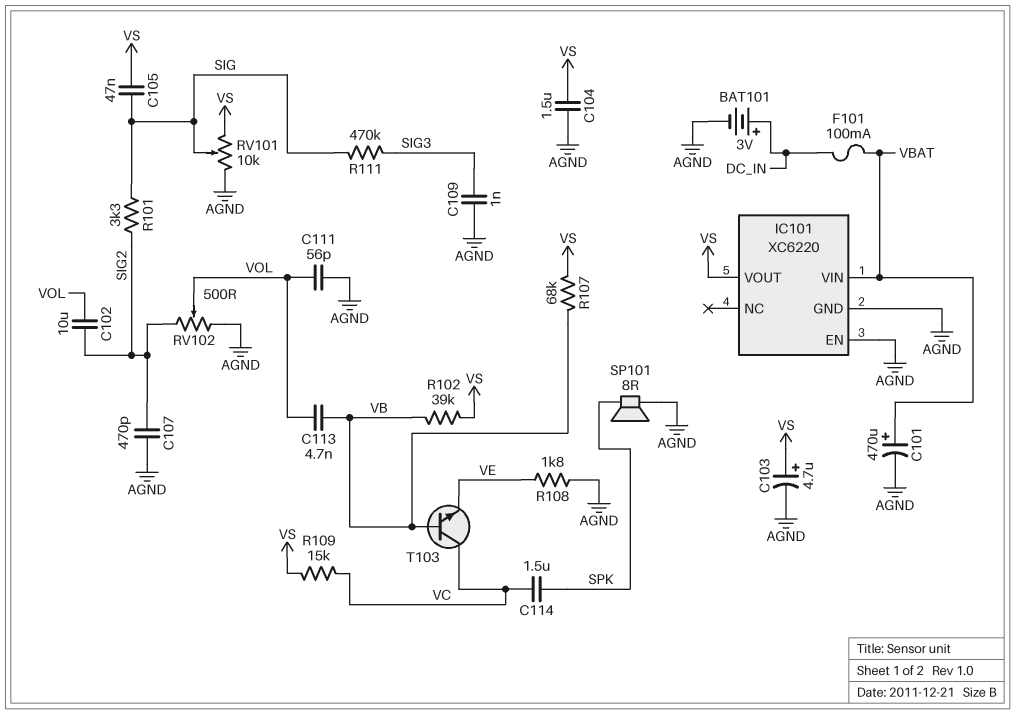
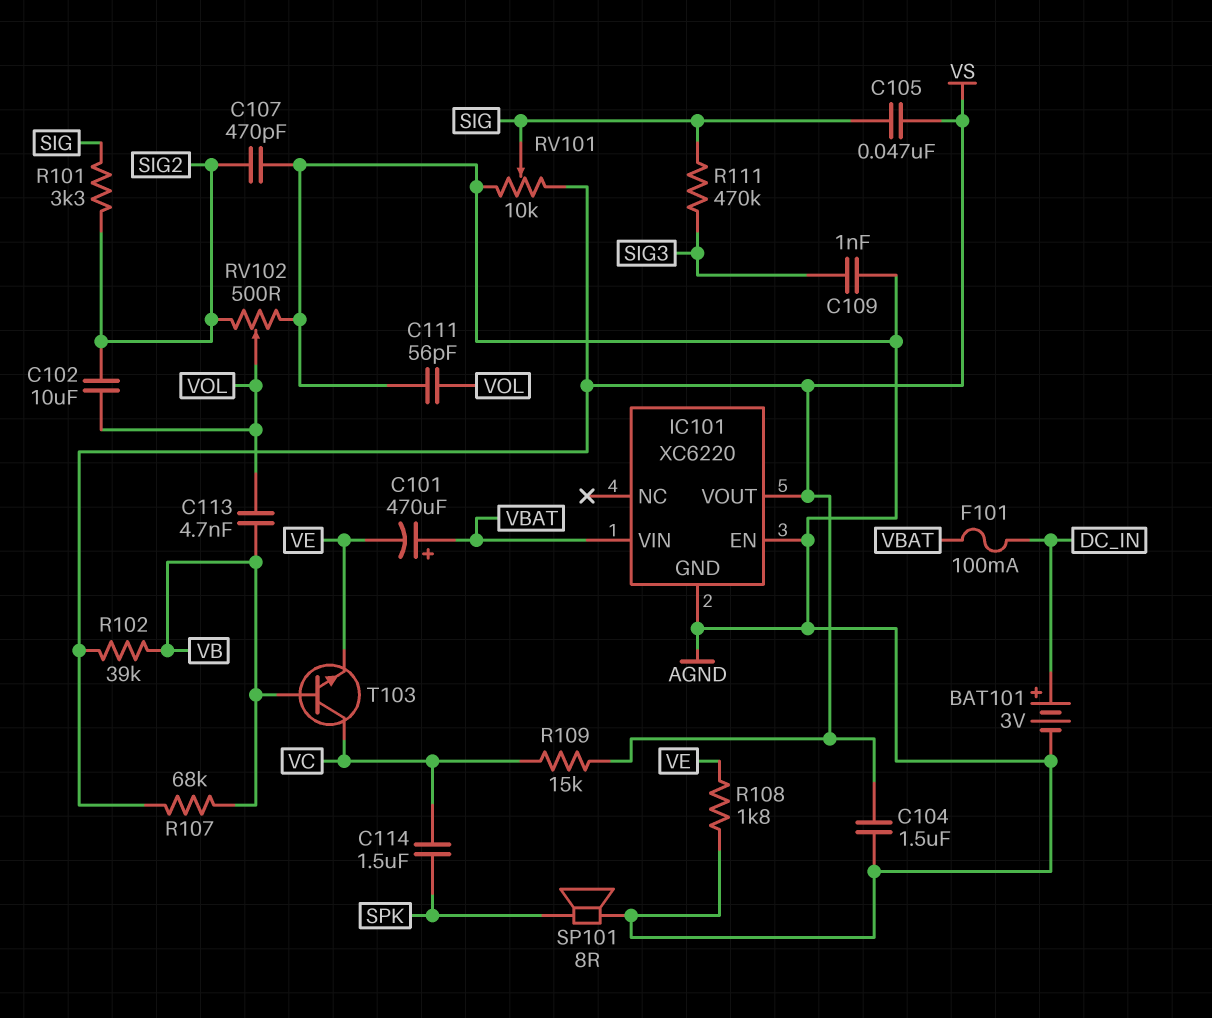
C101: 470uF (plus VBAT, minus AGND) -> 470uF (plus VBAT, minus VE)
C103: 4.7uF (plus VS, minus AGND) -> none

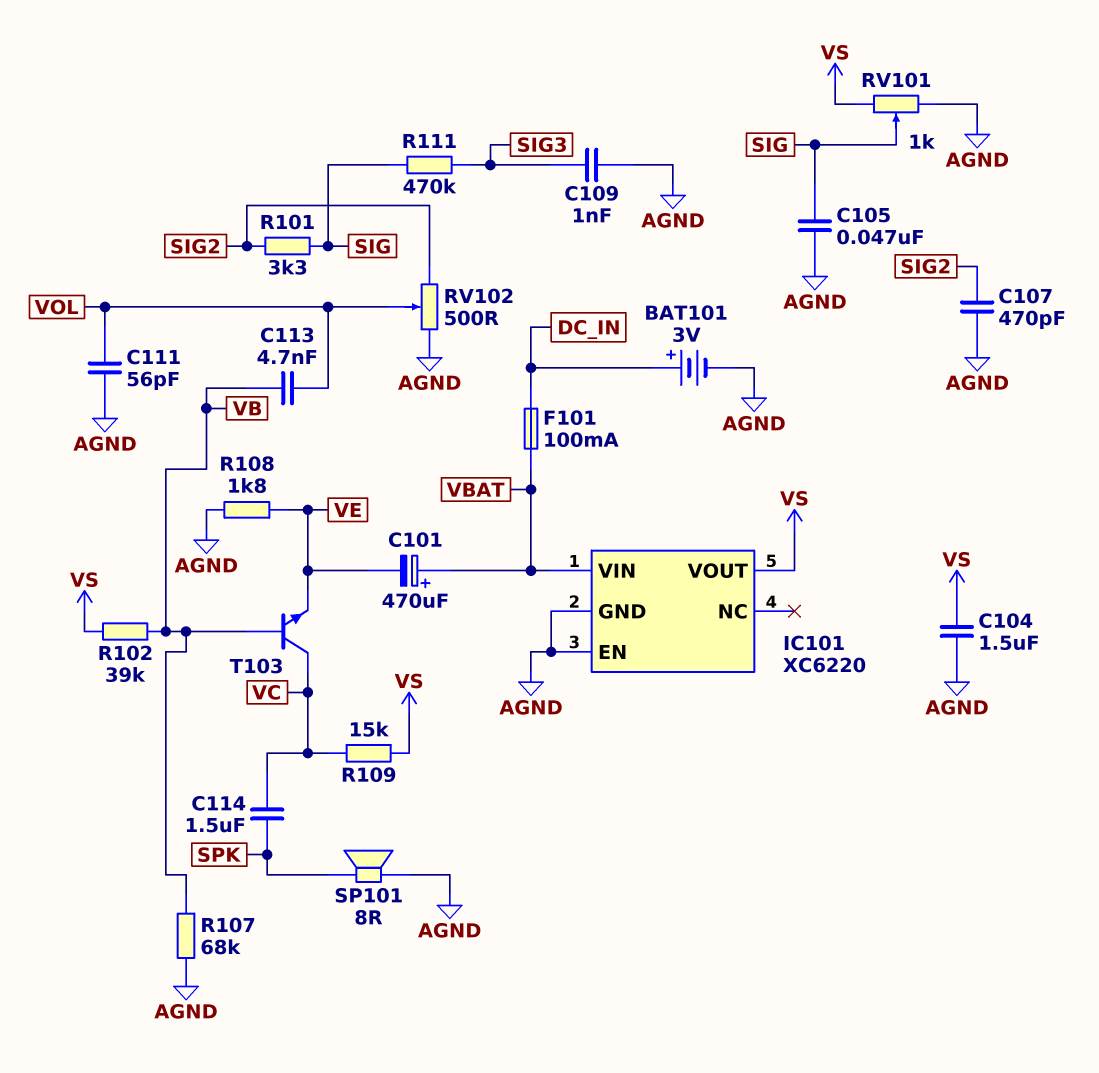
C102: 10uF (SIG2, VOL) -> none
C105: 47nF (SIG, VS) -> 47nF (AGND, SIG)
R107: 68k (VB, VS) -> 68k (AGND, VB)
RV101: 10k (AGND, VS, wiper SIG) -> 1k (AGND, VS, wiper SIG)

